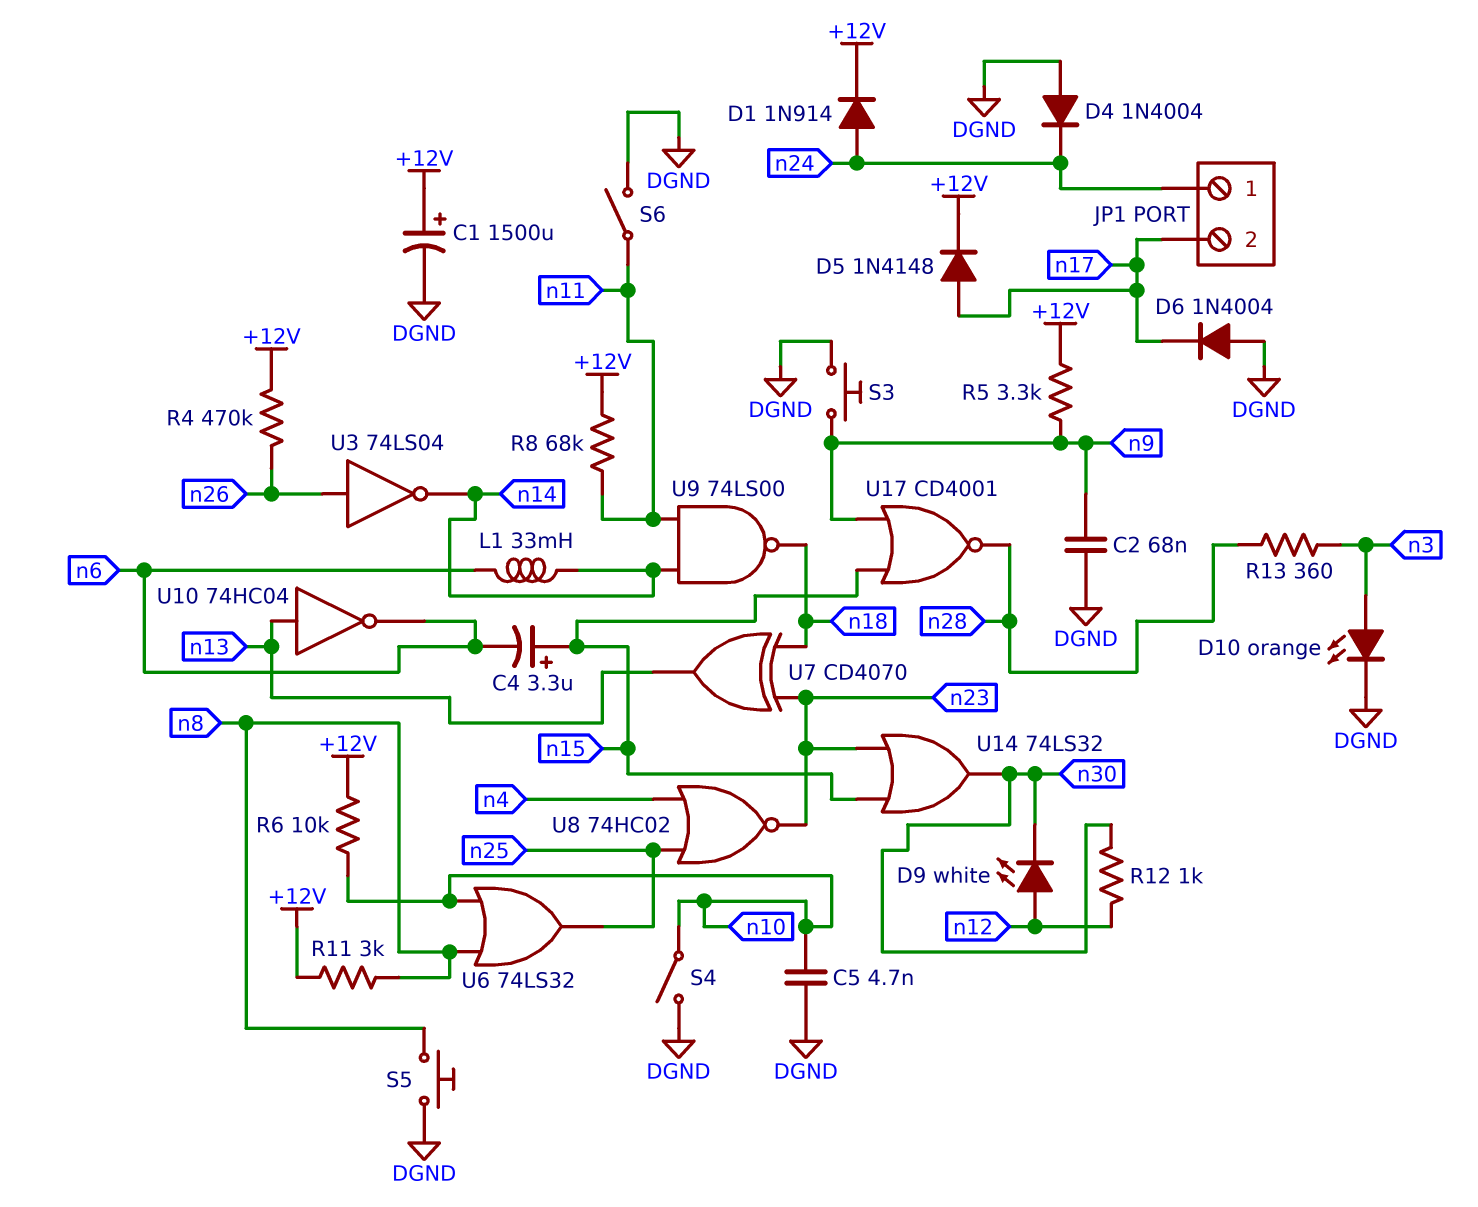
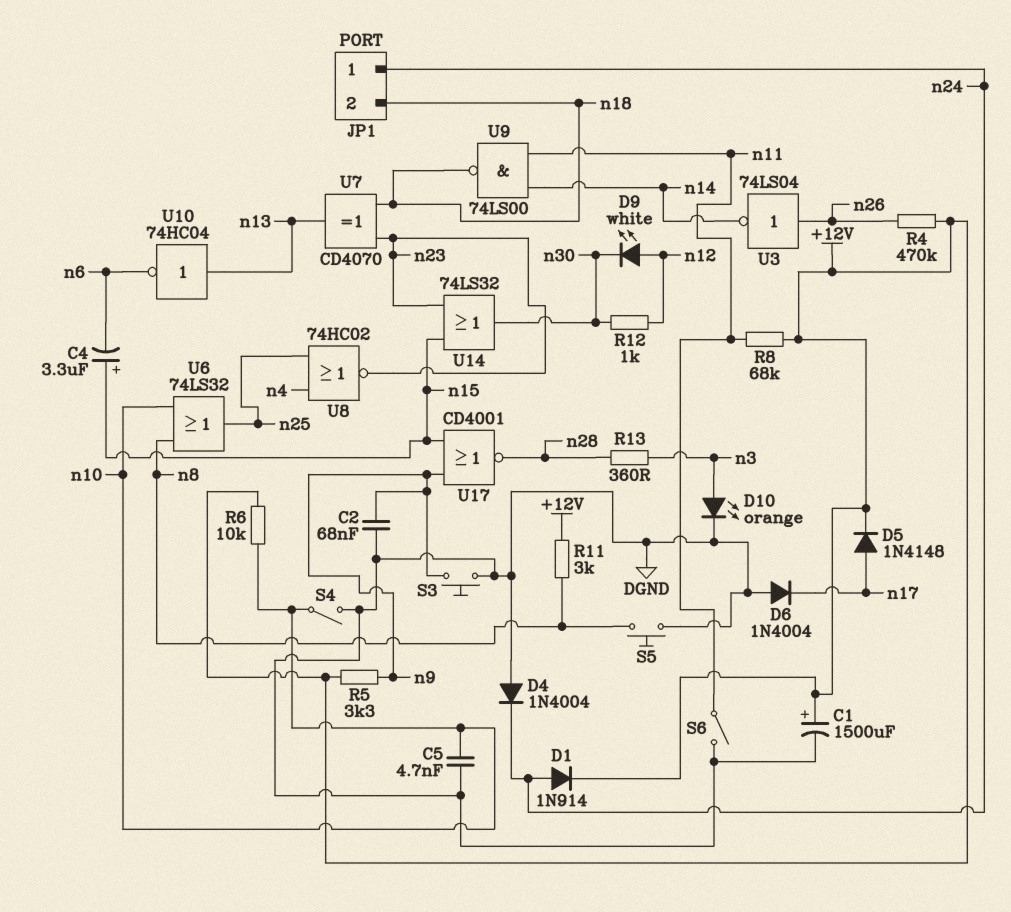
JP1 pin 2: n17 -> n18
L1: 33mH (n6, n14) -> none

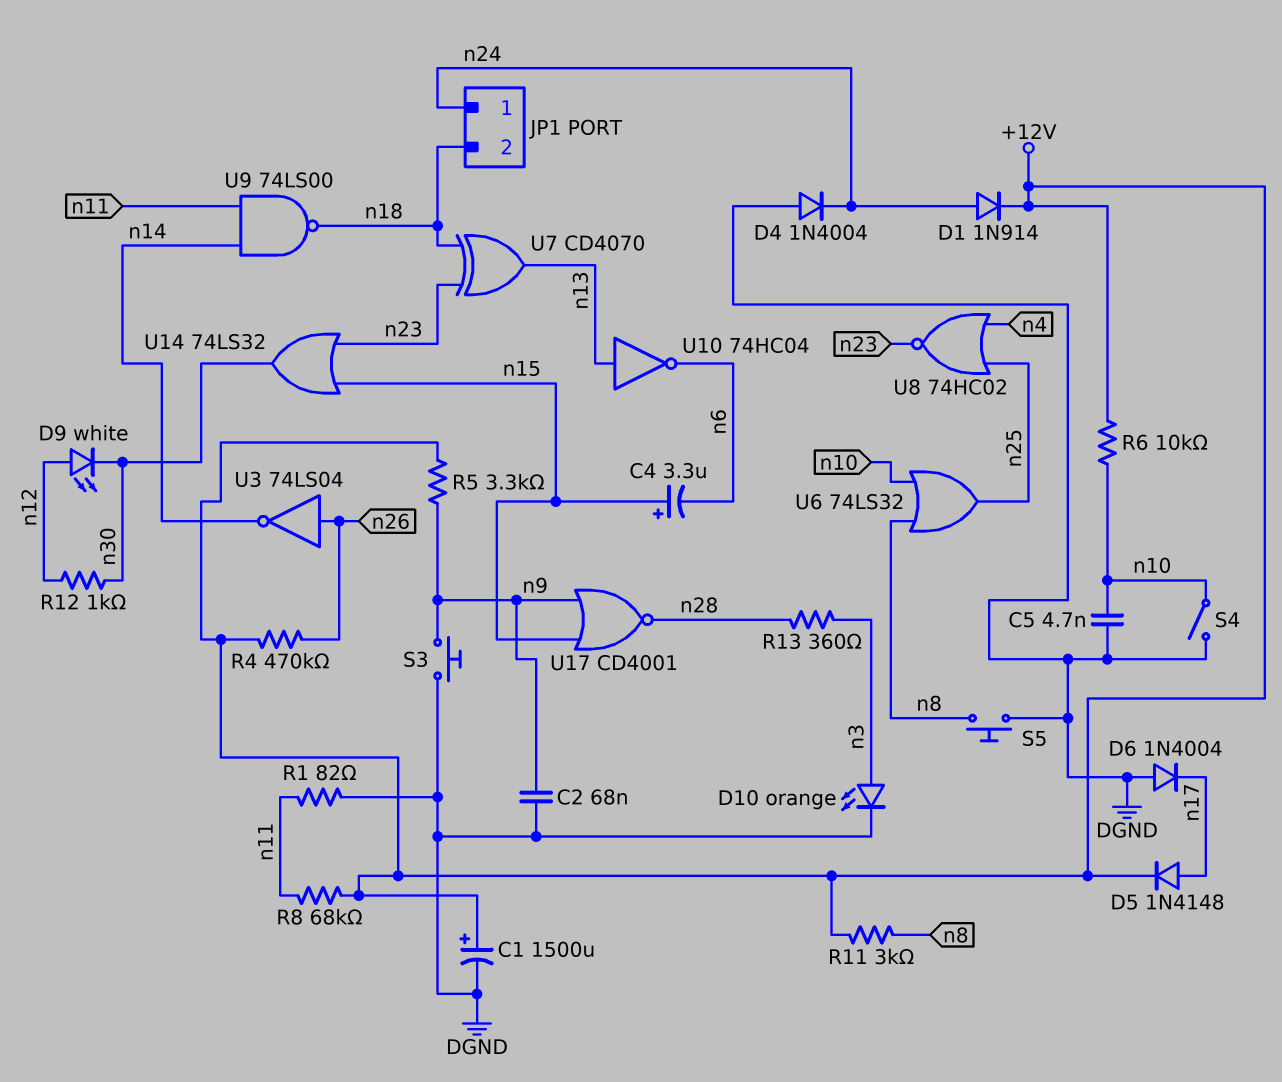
R1: none -> 82 (DGND, n11)
S6: switch (DGND, n11) -> none

